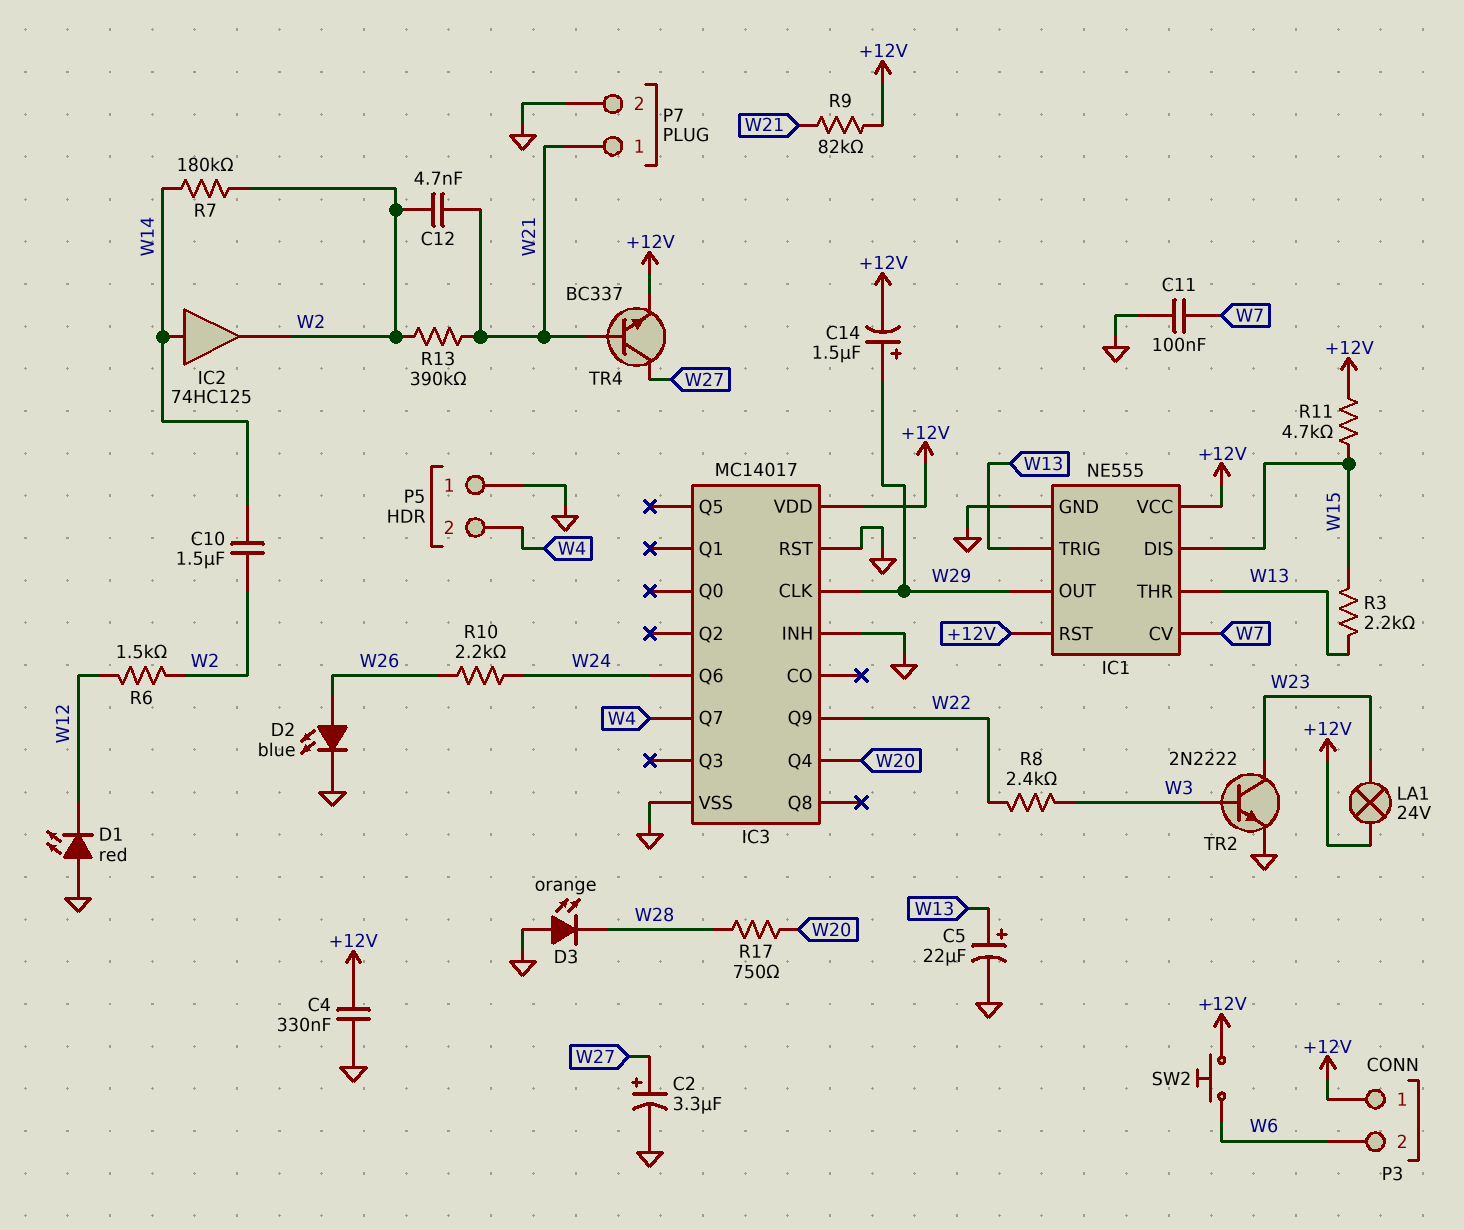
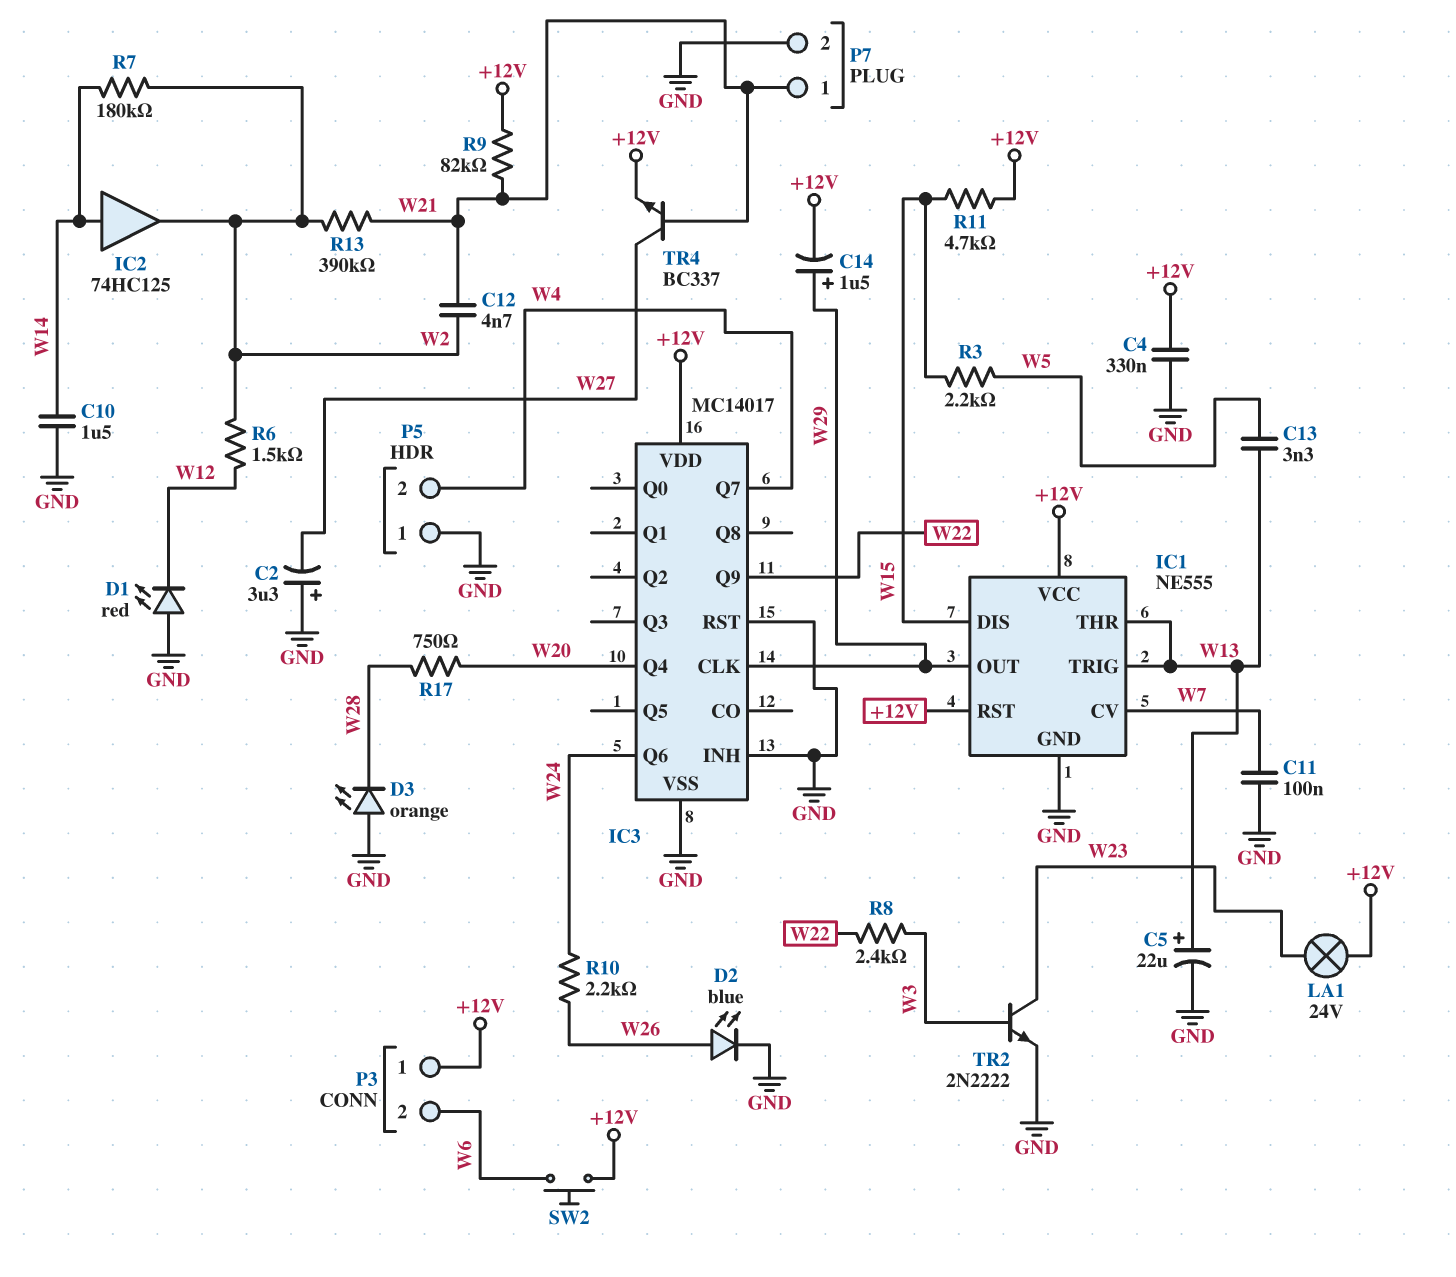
C2: 3.3uF (plus W27, minus GND) -> 3.3uF (plus GND, minus W27)
C10: 1.5uF (W2, W14) -> 1.5uF (GND, W14)
C13: none -> 3.3nF (W5, W13)
R3: 2.2k (W13, W15) -> 2.2k (W5, W15)

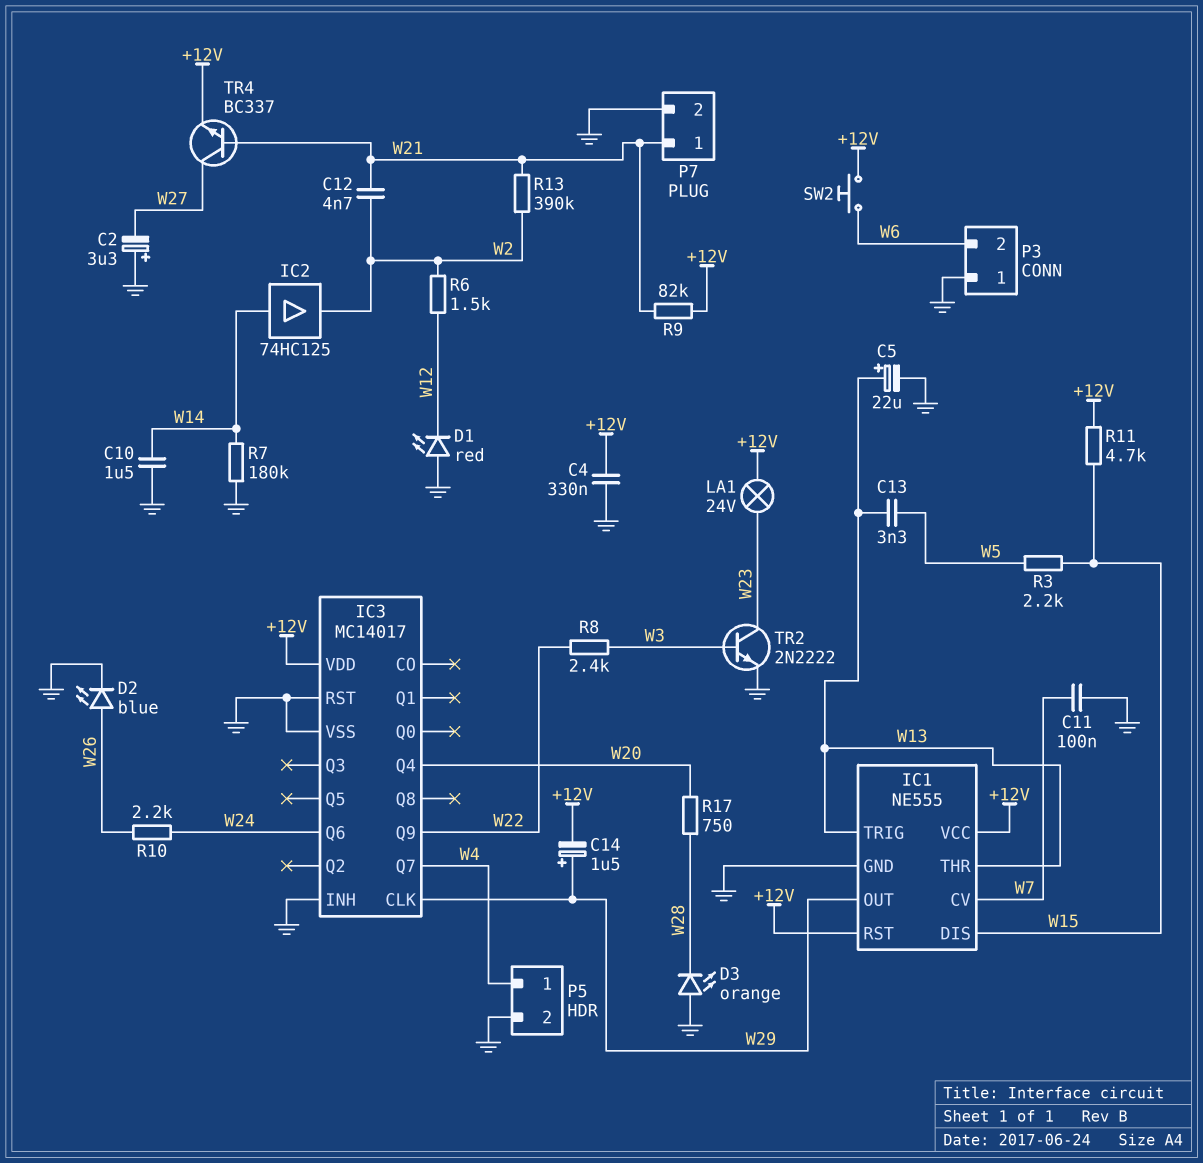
P3 pin 1: +12V -> GND
P5 pin 1: GND -> W4
P5 pin 2: W4 -> GND
R7: 180k (W2, W14) -> 180k (GND, W14)

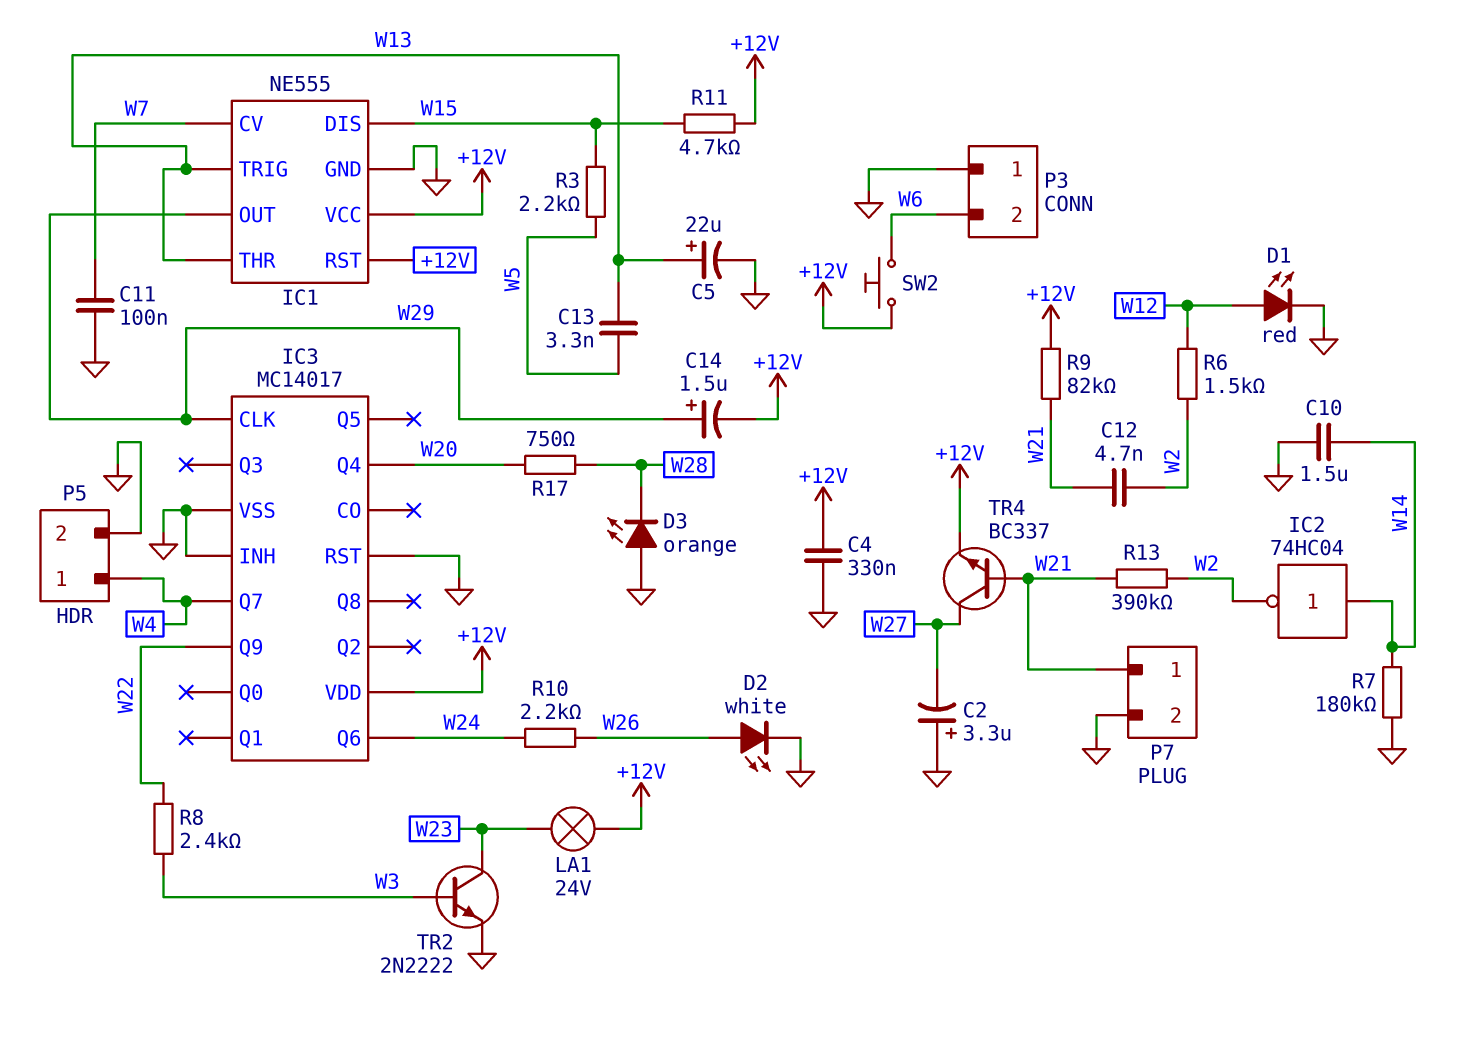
D1: LED red (A GND, K W12) -> LED red (A W12, K GND)
D2: LED blue (A W26, K GND) -> LED white (A W26, K GND)
IC2: buffer 74HC125 (in W14, out W2) -> NOT 74HC04 (in W14, out W2)

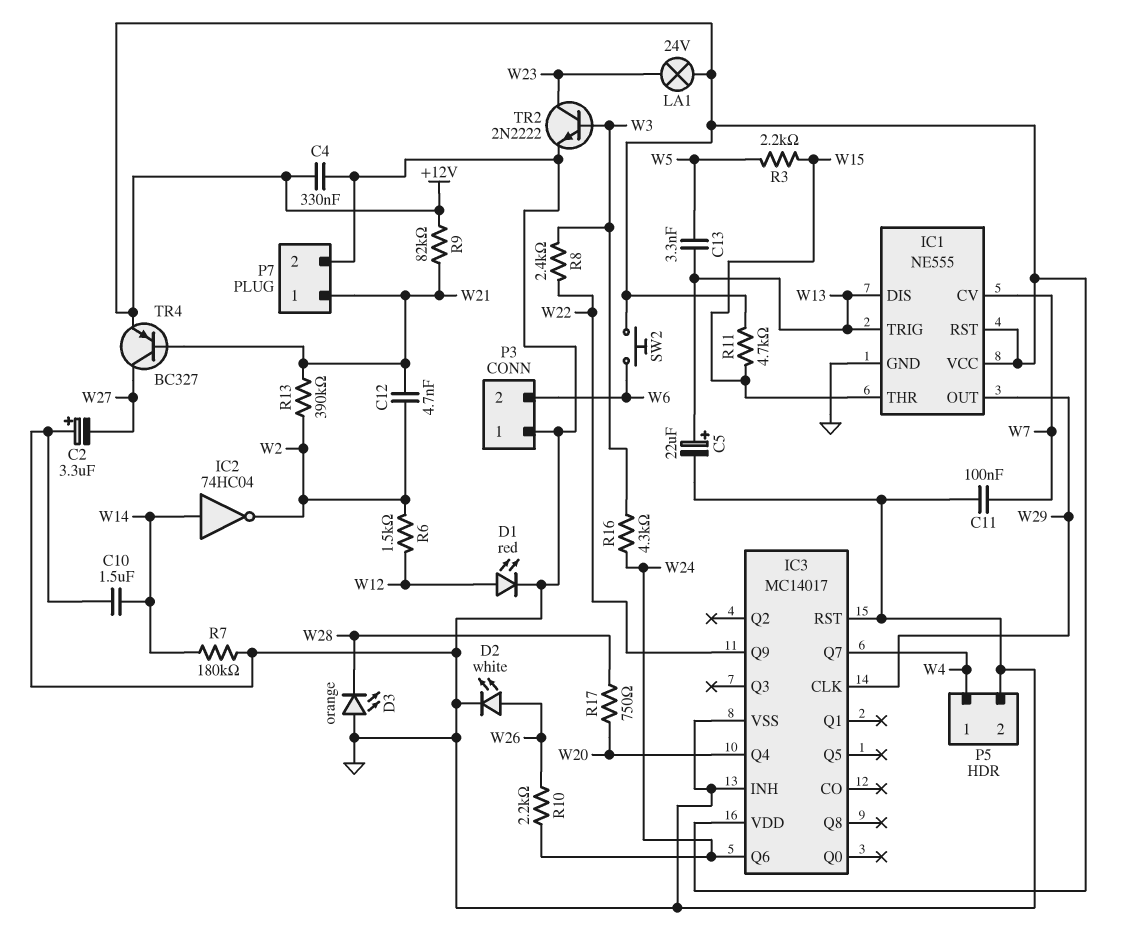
C14: 1.5uF (plus W29, minus +12V) -> none
IC1 pin DIS: W15 -> W13
IC1 pin THR: W13 -> W15
R16: none -> 4.3k (W3, W24)
TR4: NPN BC337 (B W21, C W27, E +12V) -> PNP BC327 (B W21, C W27, E +12V)

